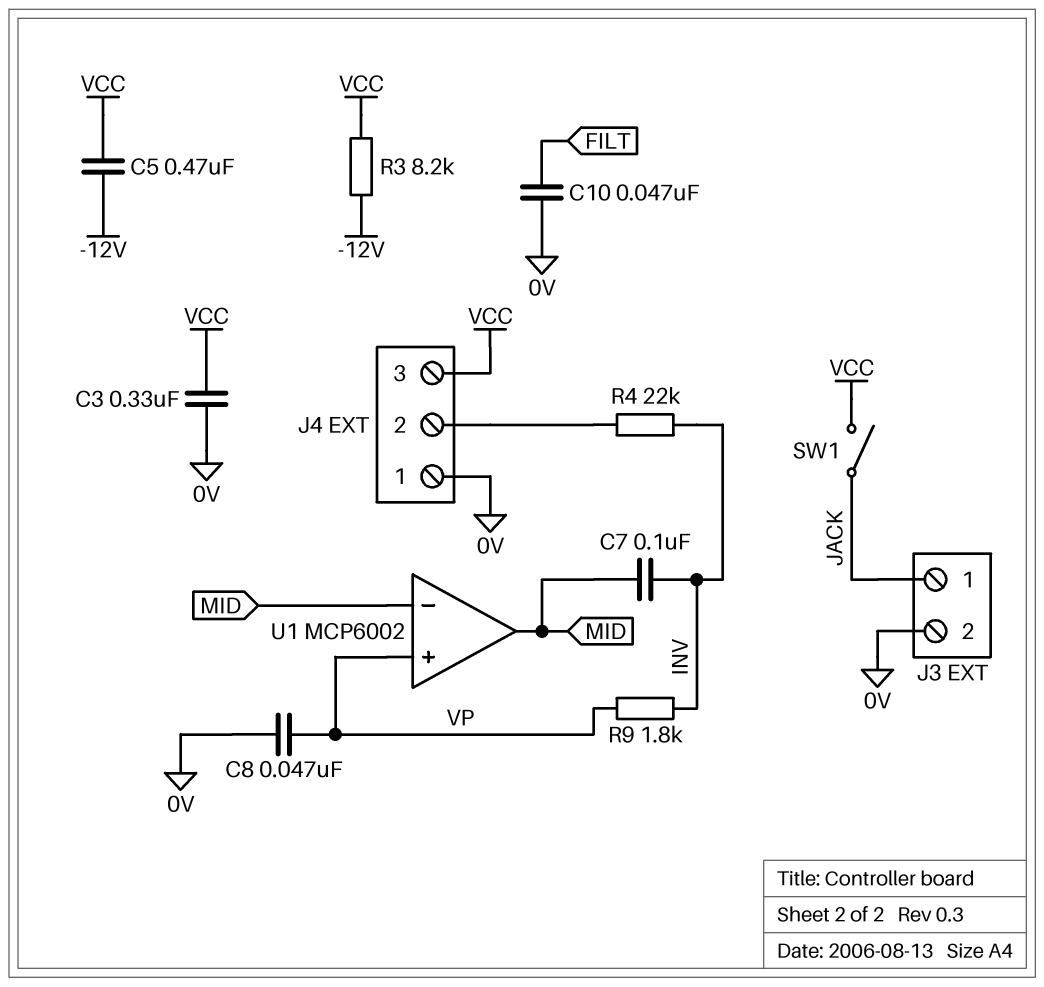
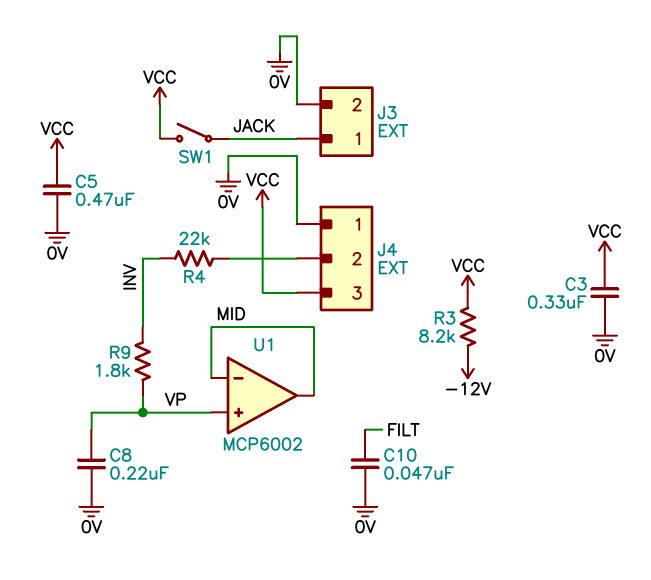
C5: 470nF (-12V, VCC) -> 470nF (0V, VCC)
C7: 100nF (INV, MID) -> none
C8: 47nF (0V, VP) -> 220nF (0V, VP)

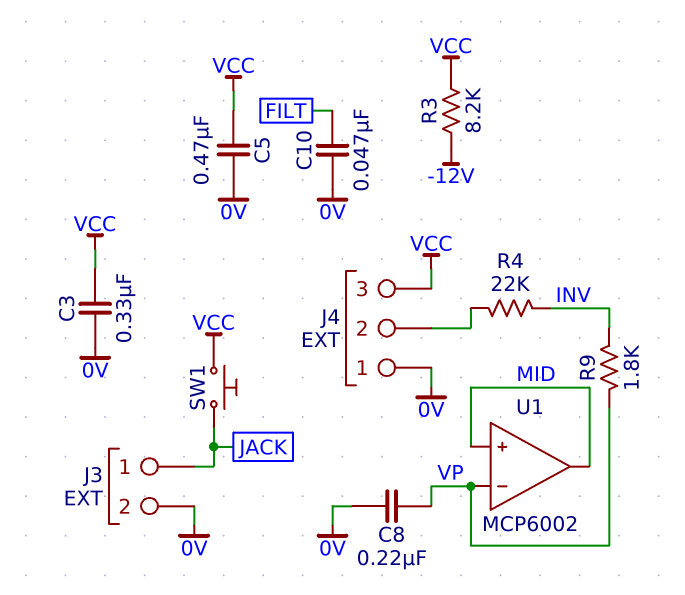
SW1: switch (JACK, VCC) -> button (JACK, VCC)
U1 pin in+: VP -> MID
U1 pin in-: MID -> VP

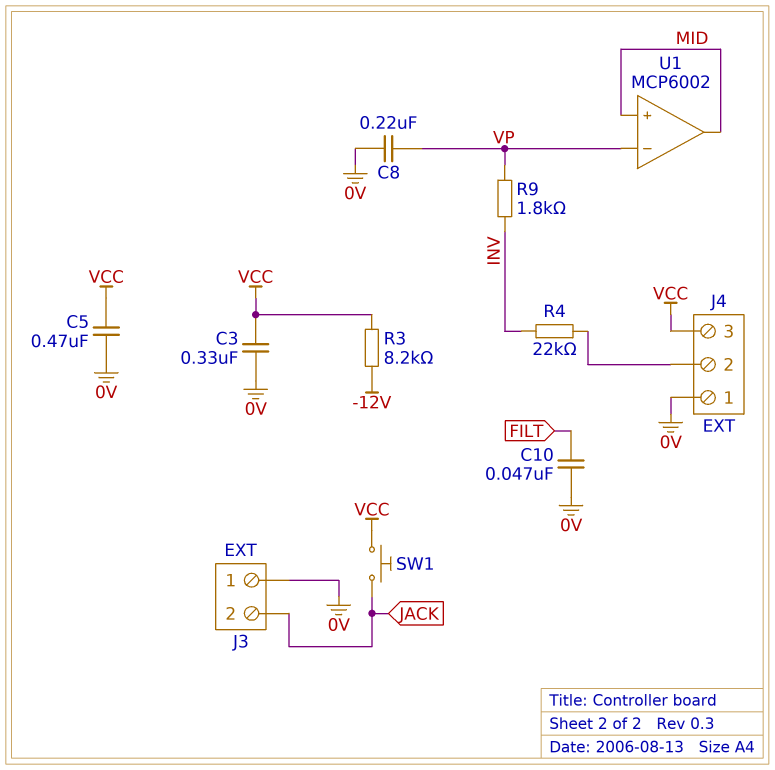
J3 pin 1: JACK -> 0V
J3 pin 2: 0V -> JACK

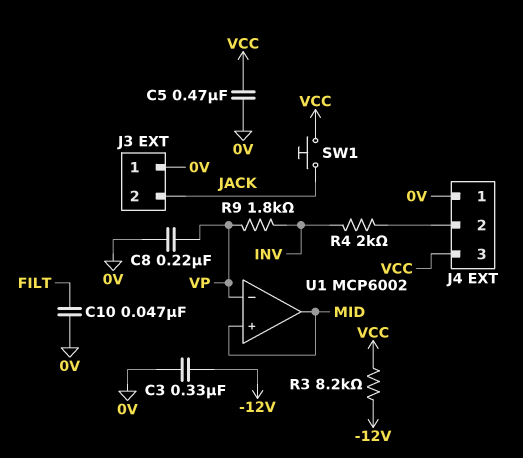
C3: 330nF (0V, VCC) -> 330nF (-12V, 0V)
R4: 22k (INV, J4/2) -> 2k (INV, J4/2)

